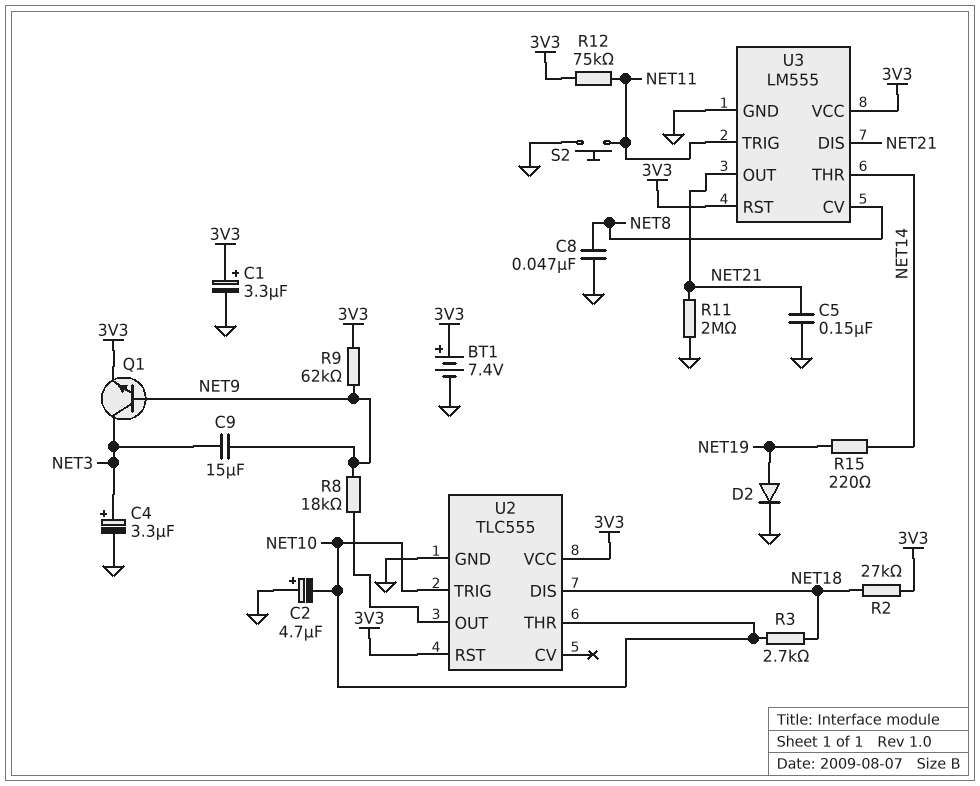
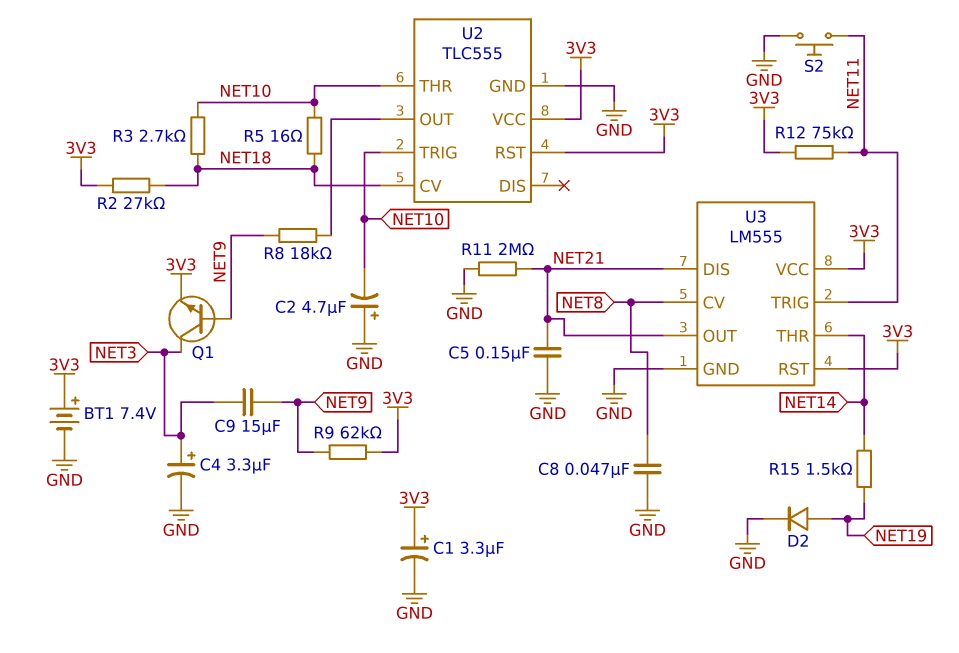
R5: none -> 16 (NET10, NET18)
R15: 220 (NET14, NET19) -> 1.5k (NET14, NET19)
U2 pin CV: none -> NET18
U2 pin DIS: NET18 -> none

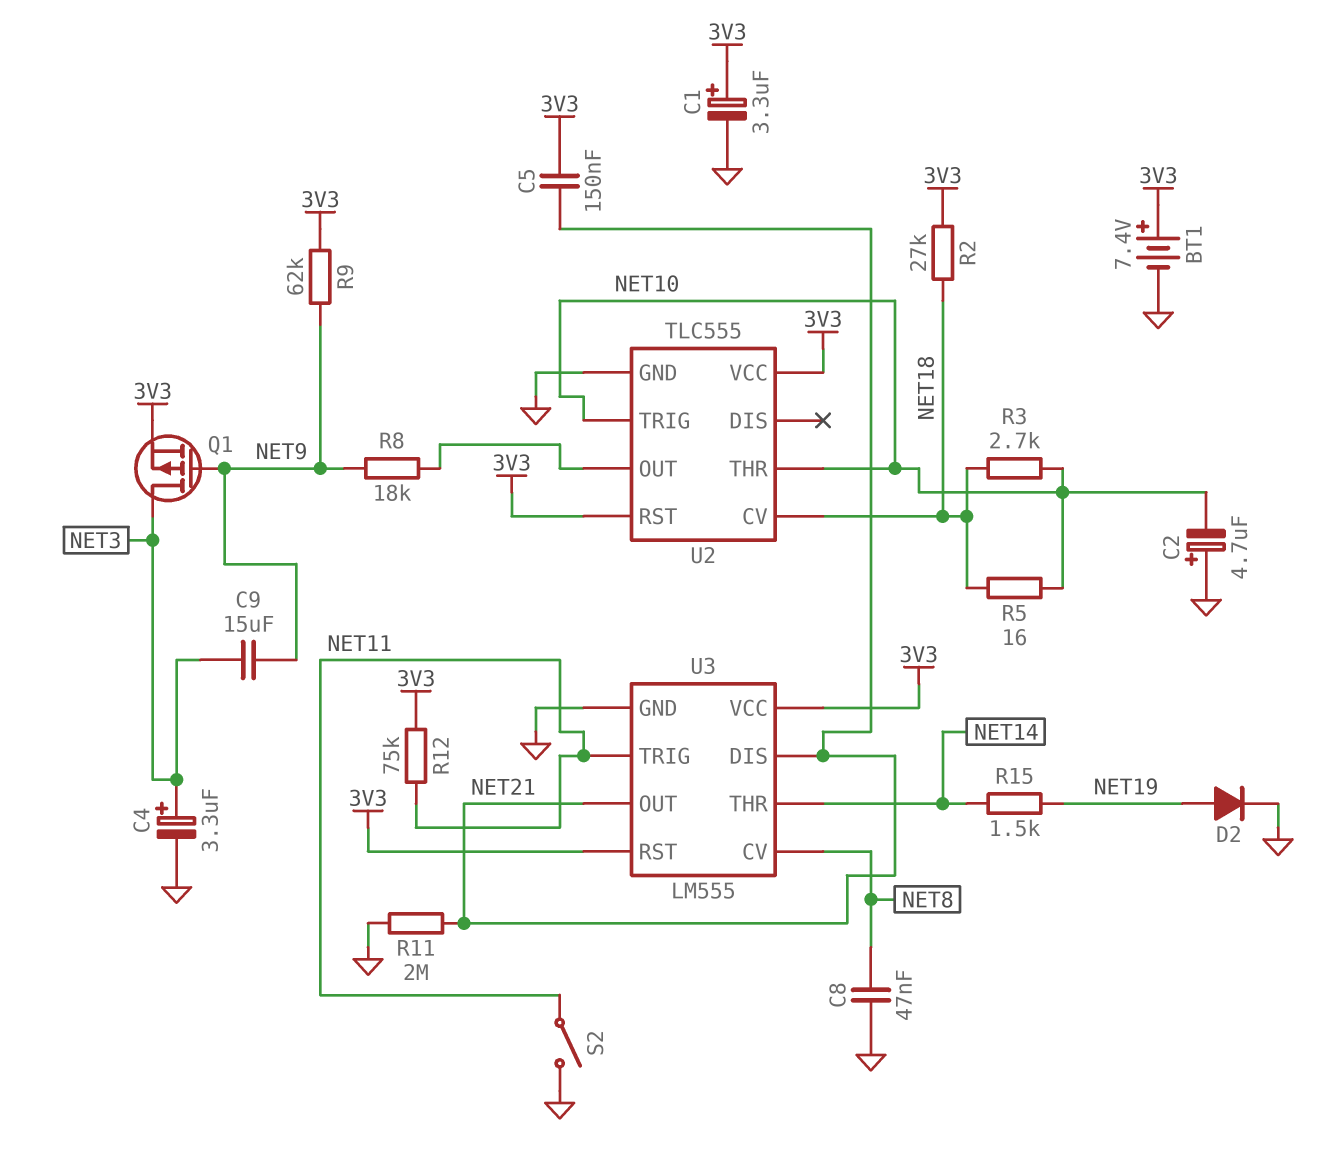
C5: 150nF (GND, NET21) -> 150nF (3V3, NET21)
Q1: NPN (B NET9, C NET3, E 3V3) -> PMOS (G NET9, D NET3, S 3V3)
S2: button (GND, NET11) -> switch (GND, NET11)

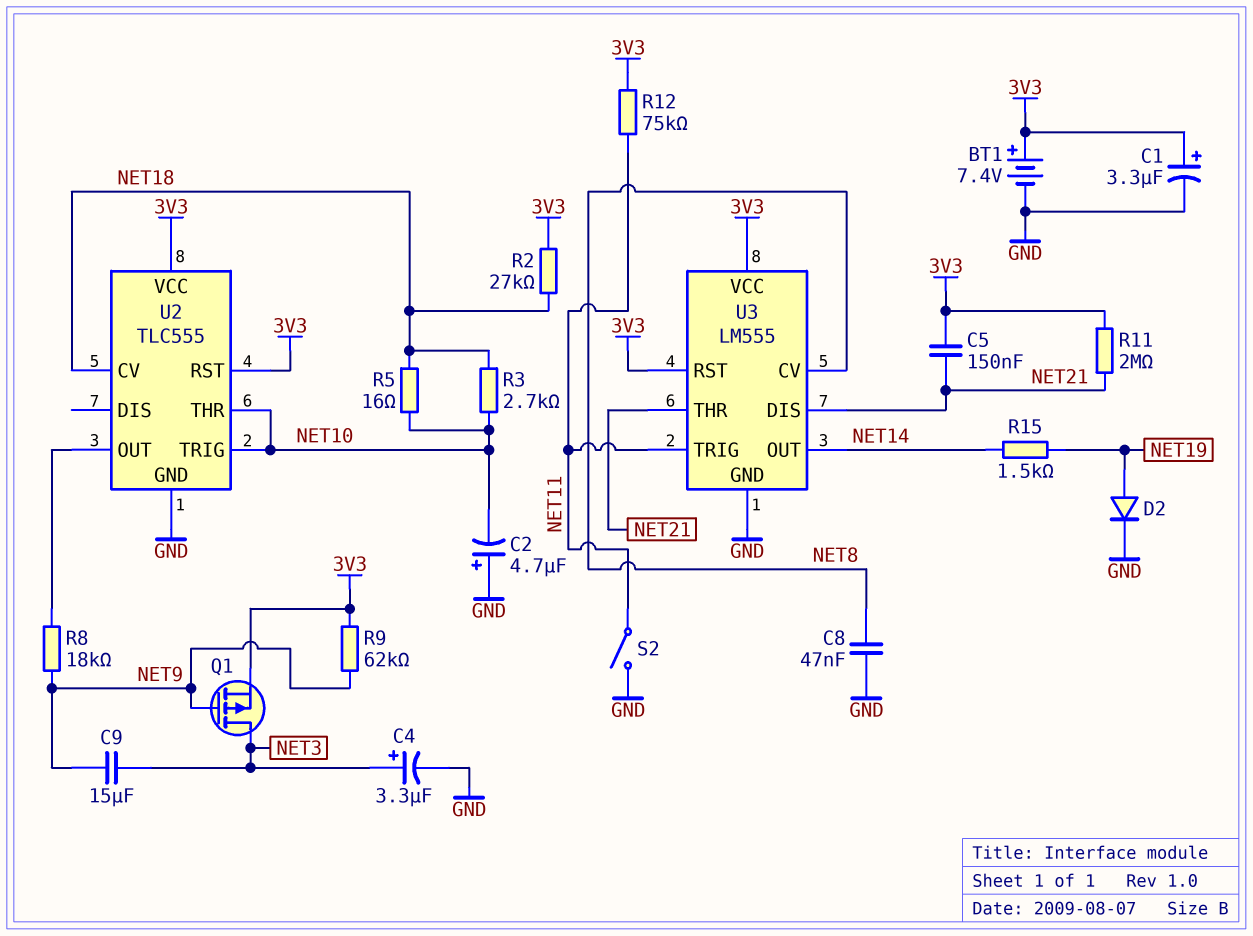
R11: 2M (GND, NET21) -> 2M (3V3, NET21)
U3 pin OUT: NET21 -> NET14
U3 pin THR: NET14 -> NET21

